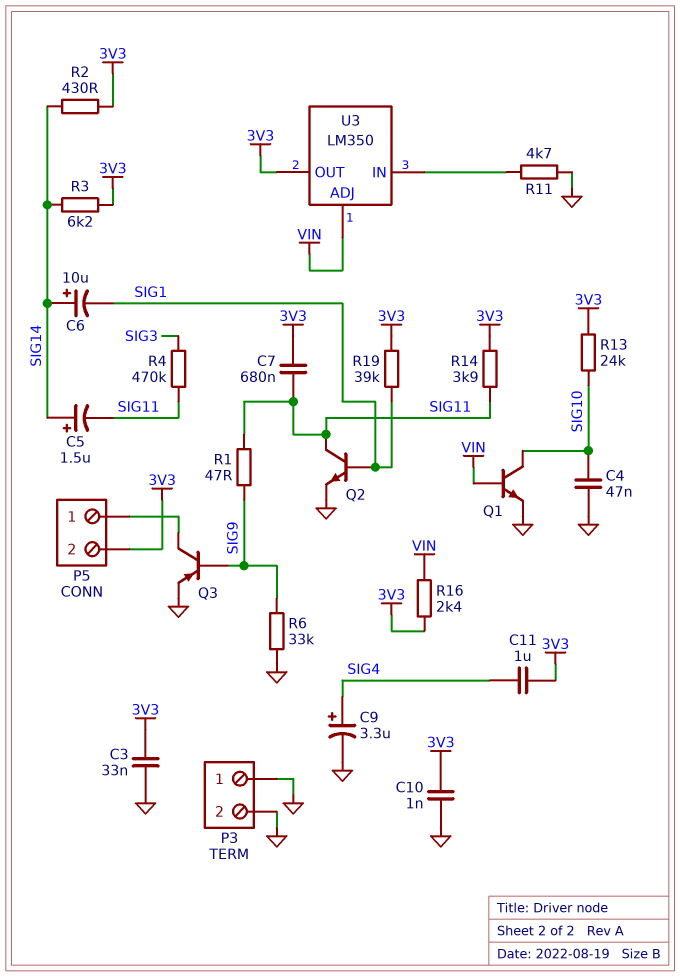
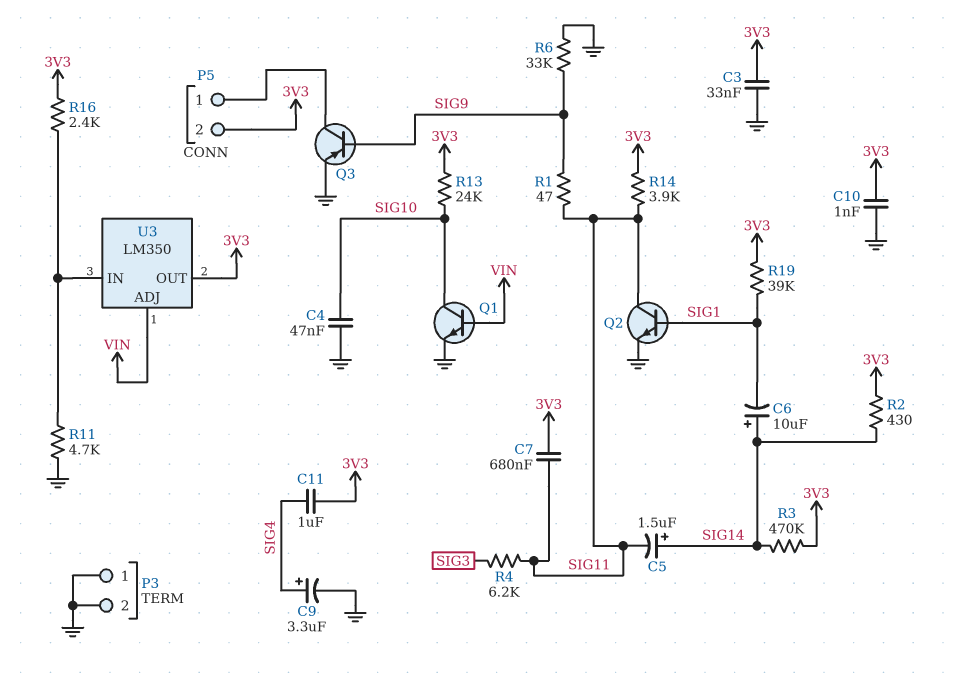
R3: 6.2k (3V3, SIG14) -> 470k (3V3, SIG14)
R4: 470k (SIG3, SIG11) -> 6.2k (SIG3, SIG11)
R16: 2.4k (3V3, VIN) -> 2.4k (3V3, U3/IN)

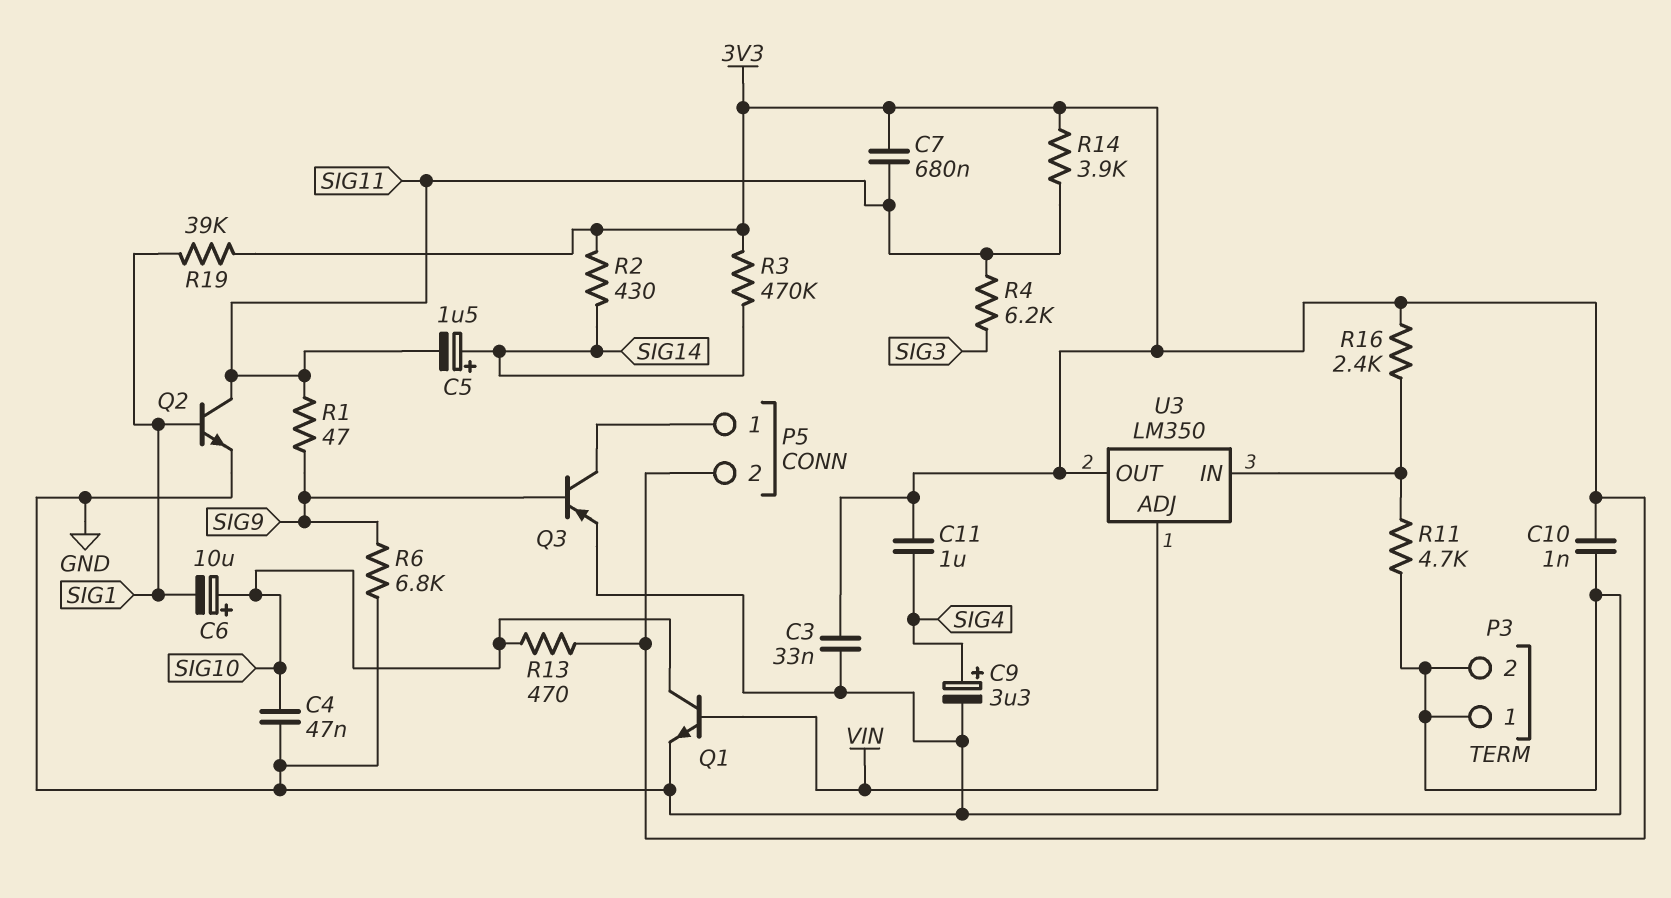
C6: 10uF (plus SIG14, minus SIG1) -> 10uF (plus SIG10, minus SIG1)
R6: 33k (GND, SIG9) -> 6.8k (GND, SIG9)
R13: 24k (3V3, SIG10) -> 470 (3V3, SIG10)

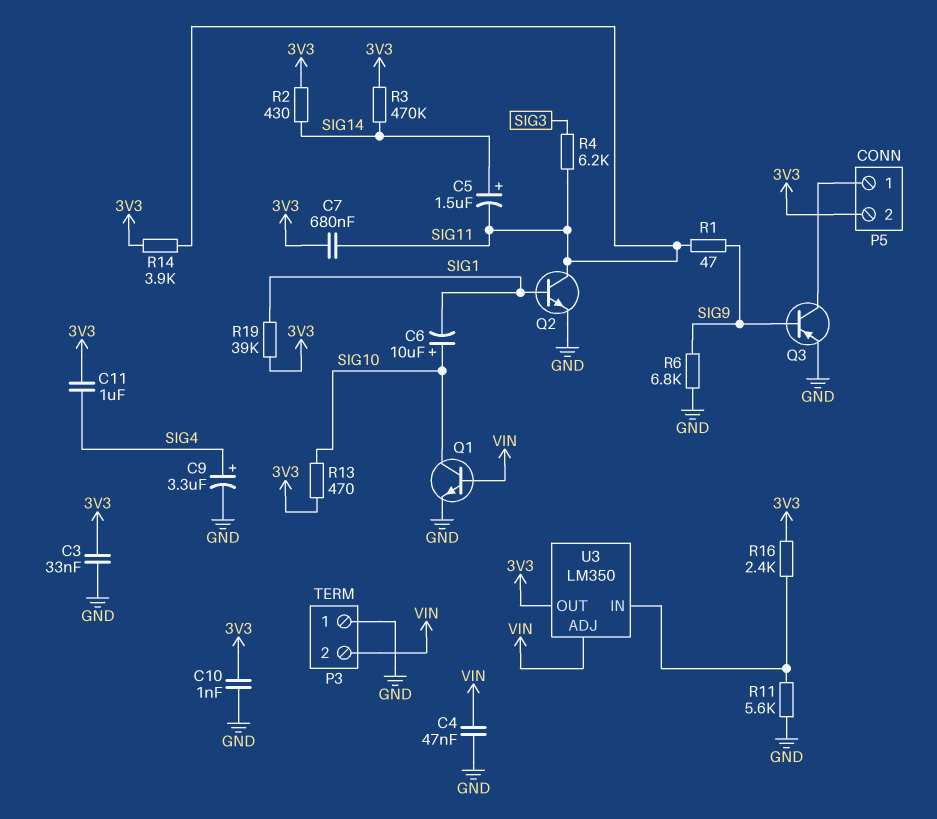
C4: 47nF (GND, SIG10) -> 47nF (GND, VIN)
P3 pin 2: GND -> VIN
R11: 4.7k (GND, U3/IN) -> 5.6k (GND, U3/IN)

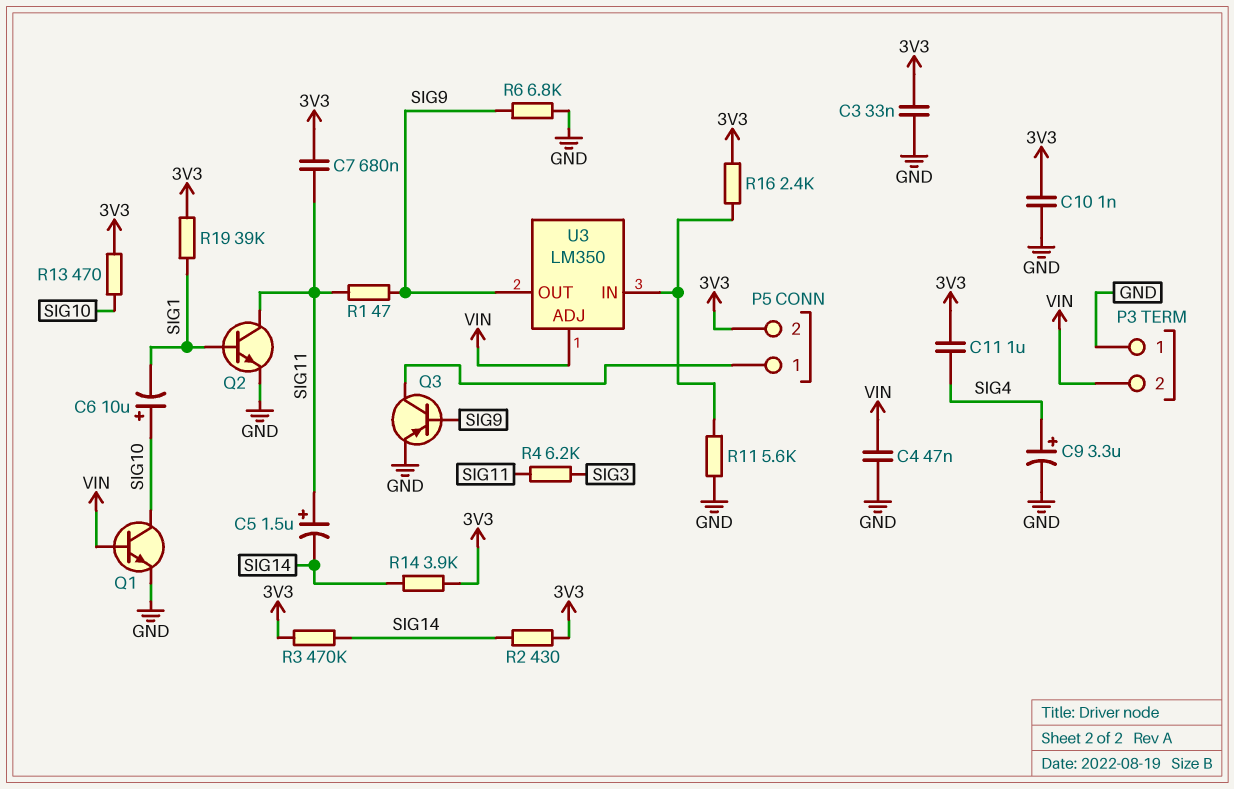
C5: 1.5uF (plus SIG14, minus SIG11) -> 1.5uF (plus SIG11, minus SIG14)
R14: 3.9k (3V3, SIG11) -> 3.9k (3V3, SIG14)
U3 pin OUT: 3V3 -> SIG9

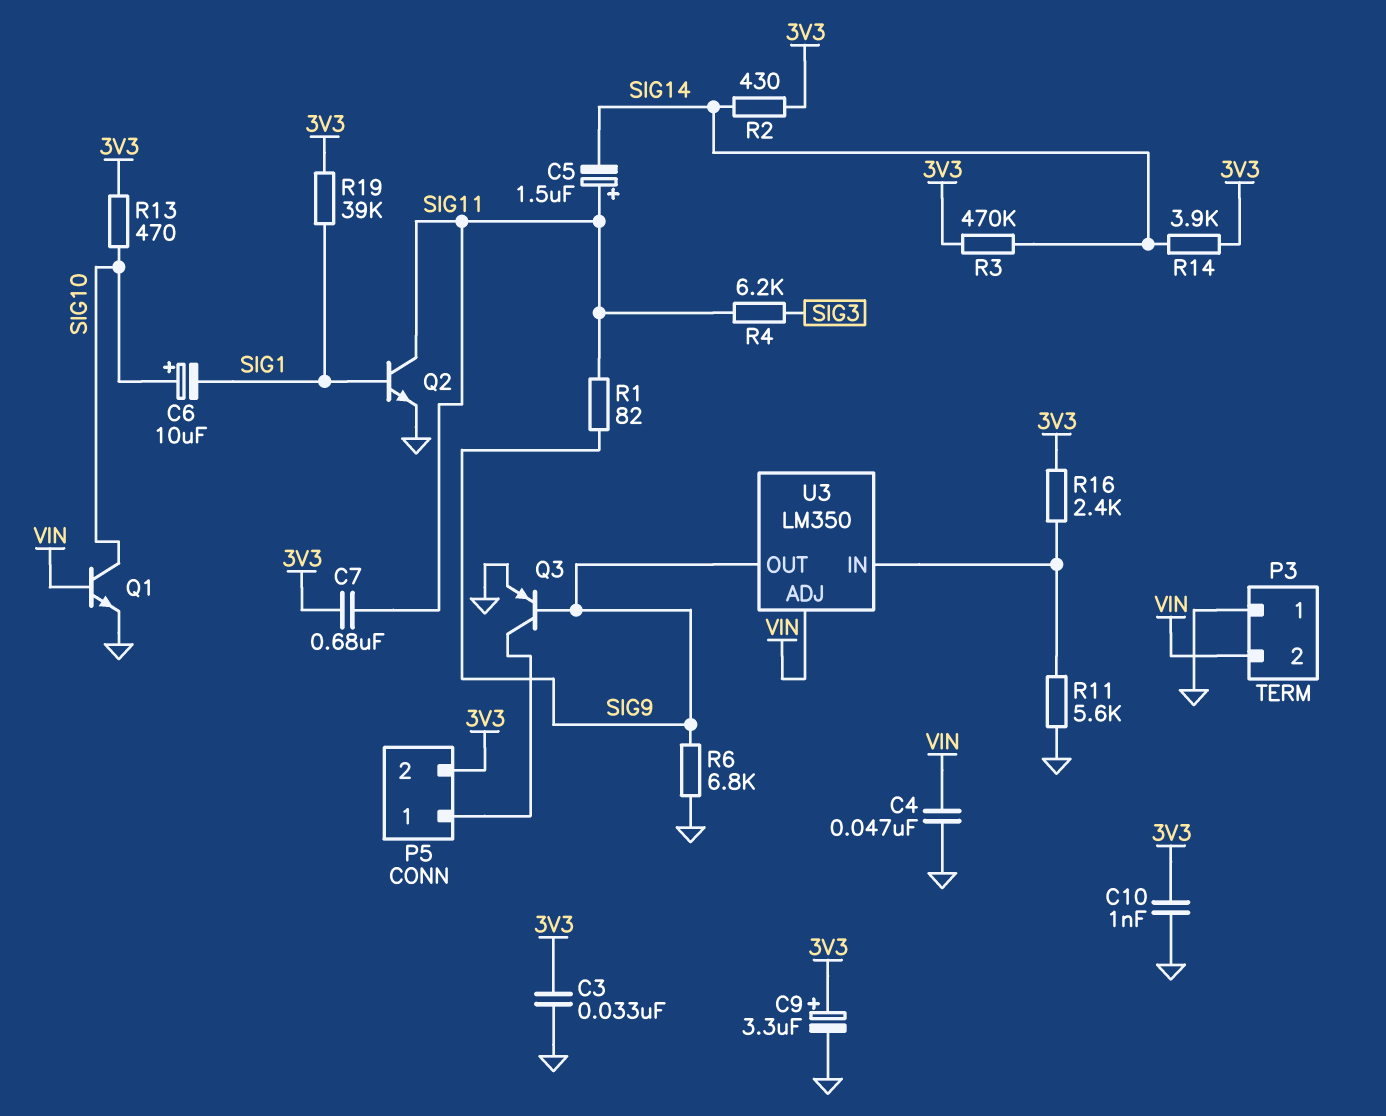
C9: 3.3uF (plus SIG4, minus GND) -> 3.3uF (plus 3V3, minus GND)
C11: 1uF (3V3, SIG4) -> none
R1: 47 (SIG9, SIG11) -> 82 (SIG9, SIG11)

